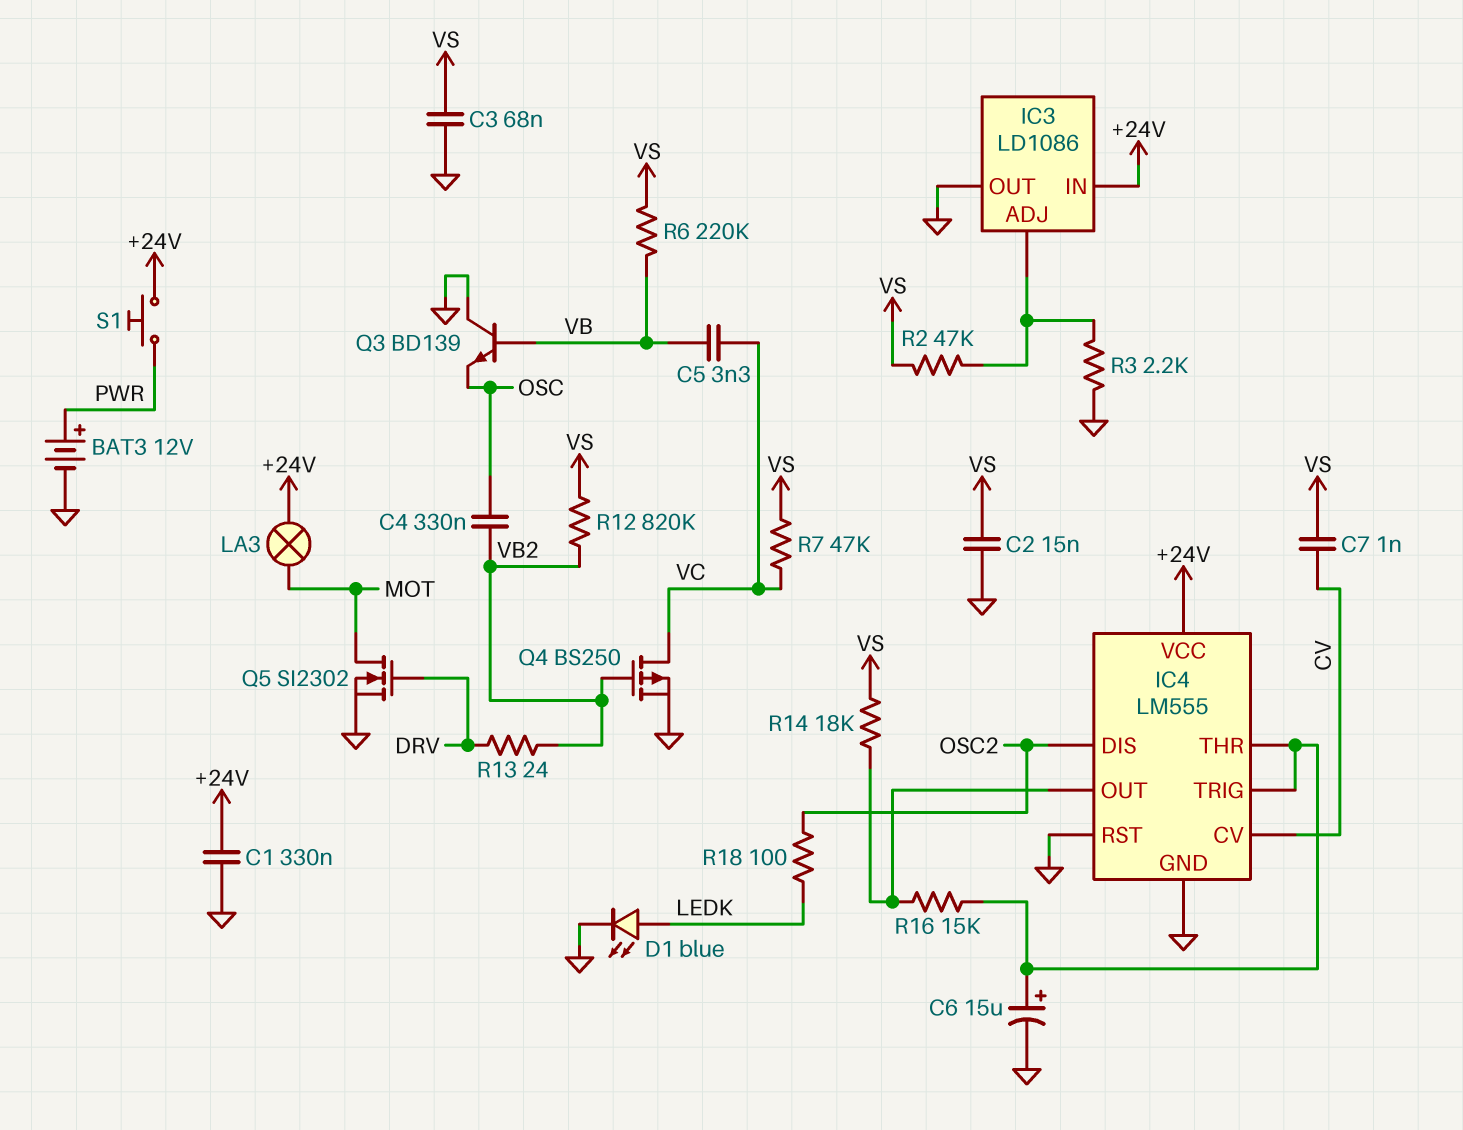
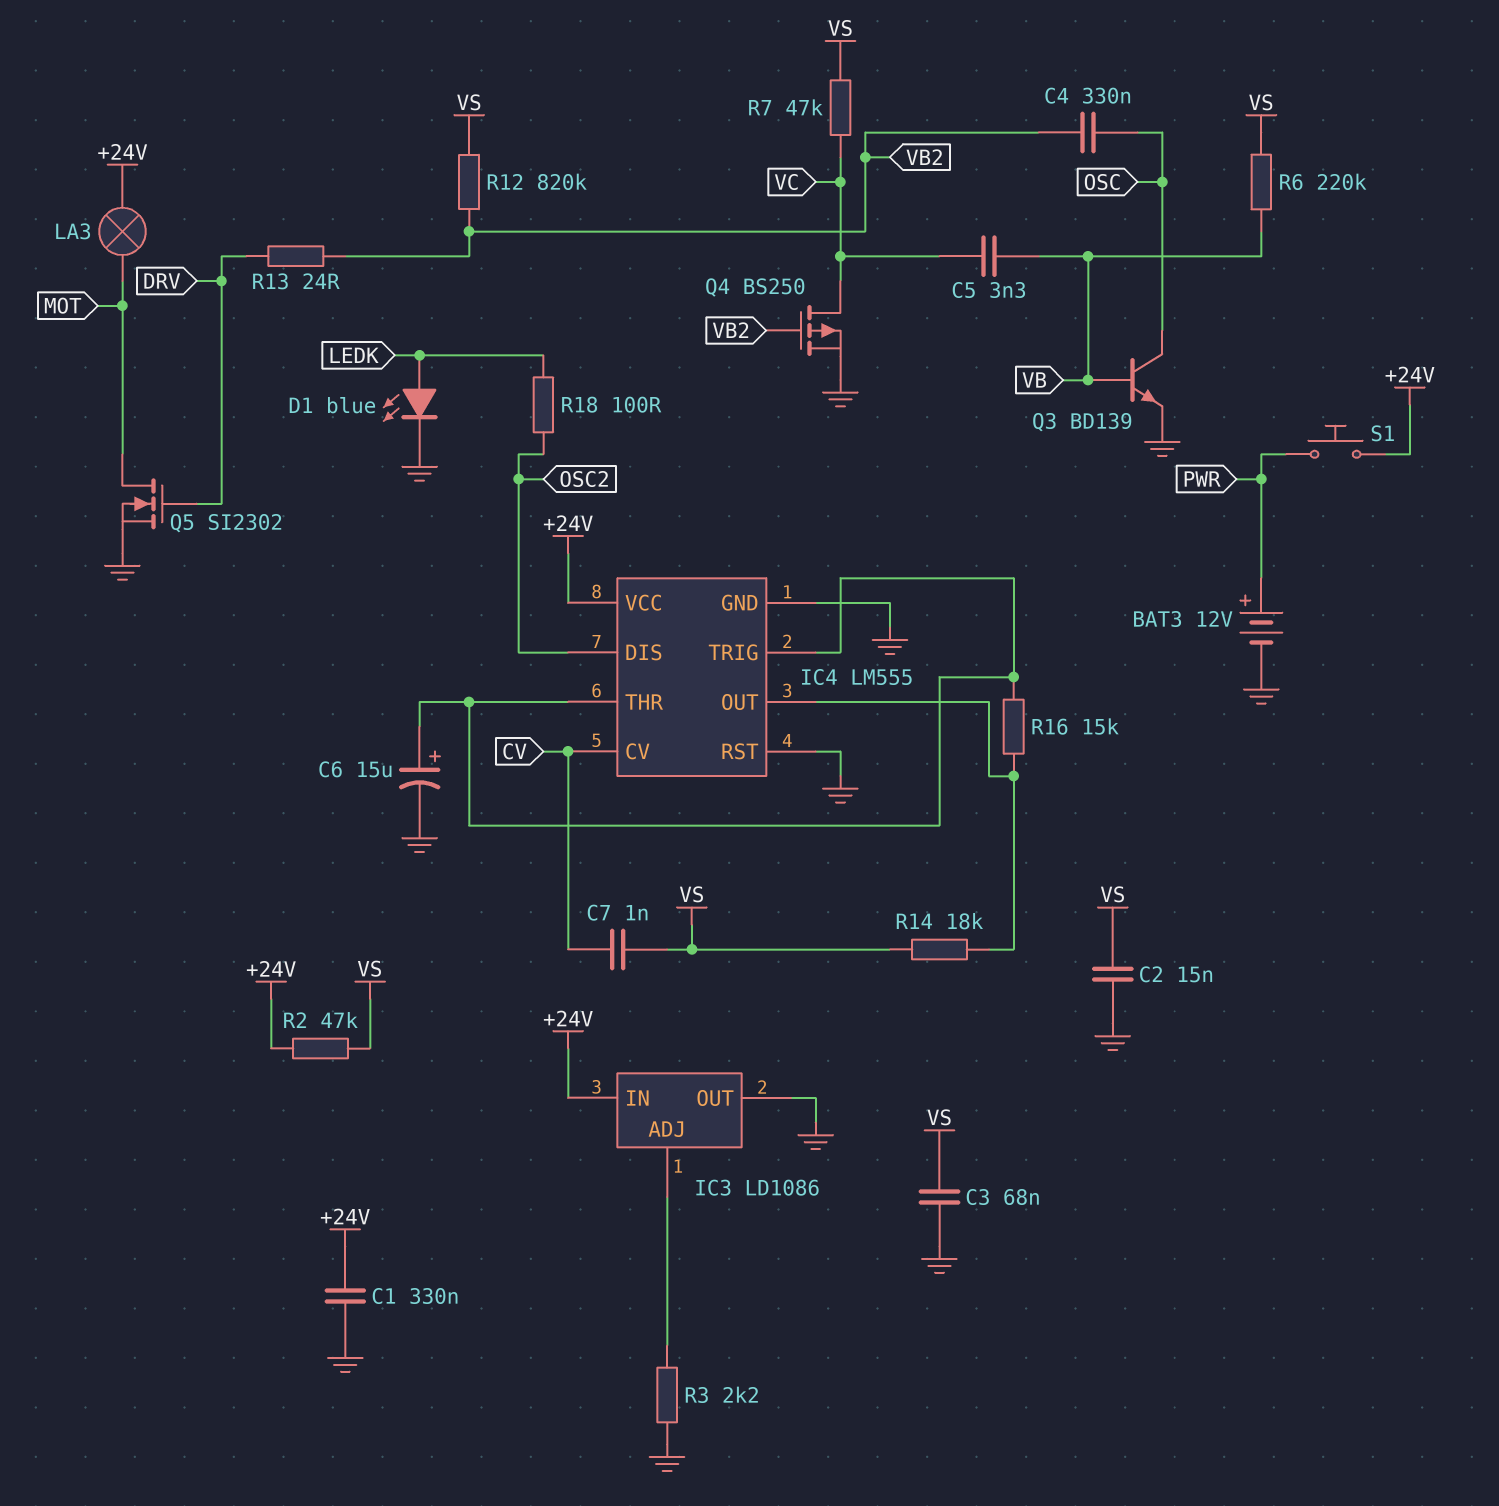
Q3: NPN BD139 (B VB, C GND, E OSC) -> NPN BD139 (B VB, C OSC, E GND)
R2: 47k (IC3/ADJ, VS) -> 47k (+24V, VS)

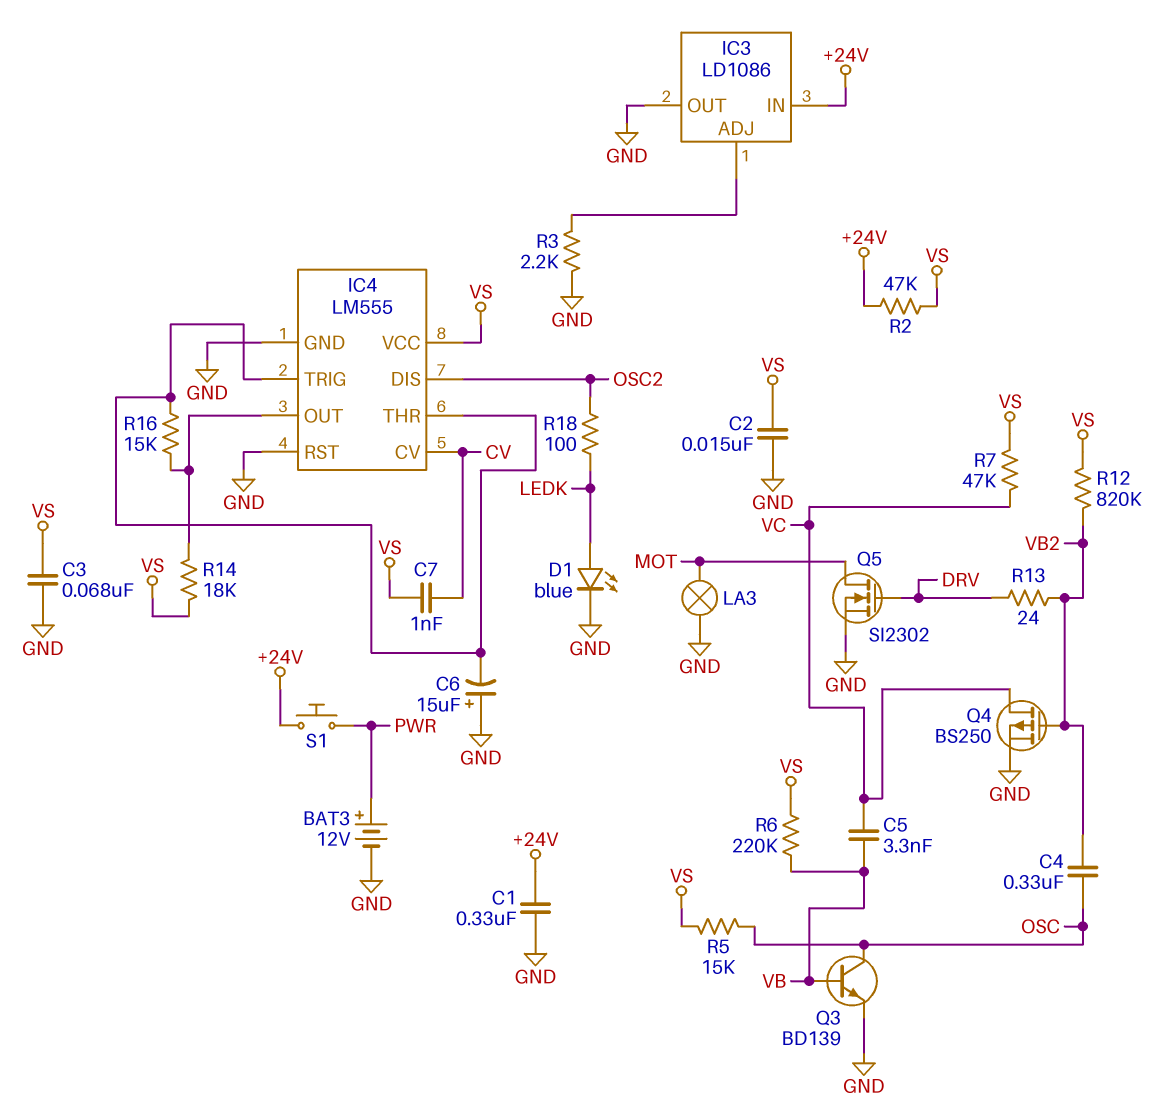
C6: 15uF (plus IC4/THR, minus GND) -> 15uF (plus GND, minus IC4/THR)
IC4 pin VCC: +24V -> VS
LA3: lamp (+24V, MOT) -> lamp (GND, MOT)
R5: none -> 15k (OSC, VS)

